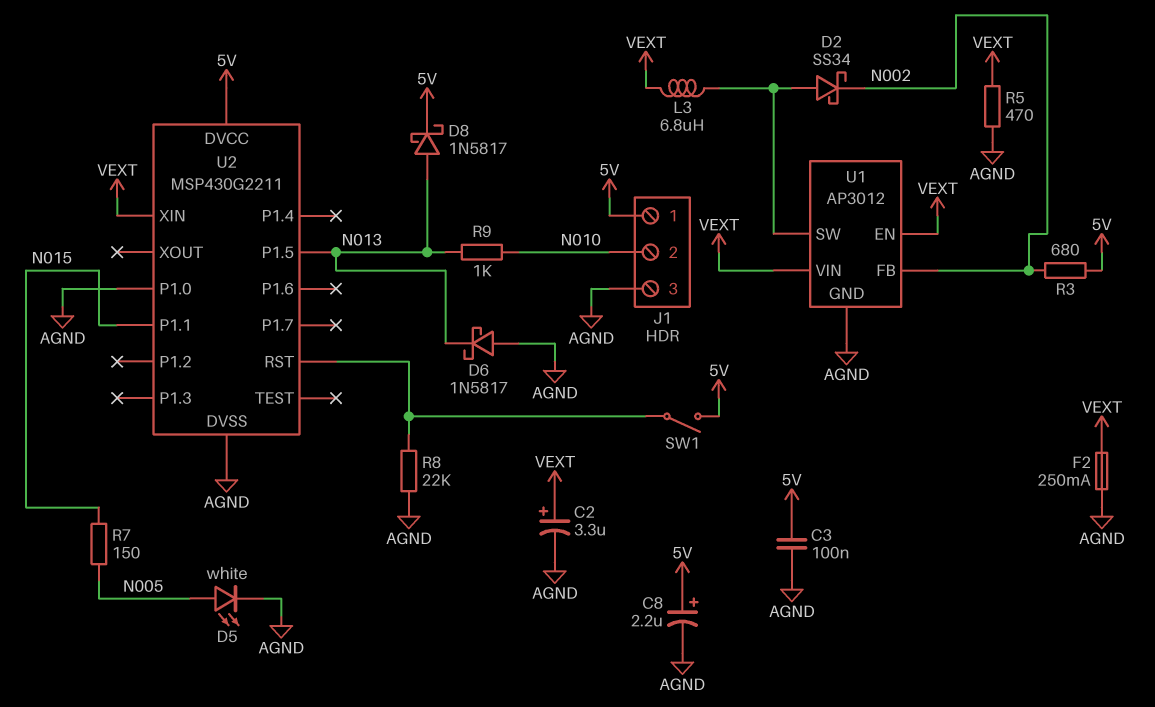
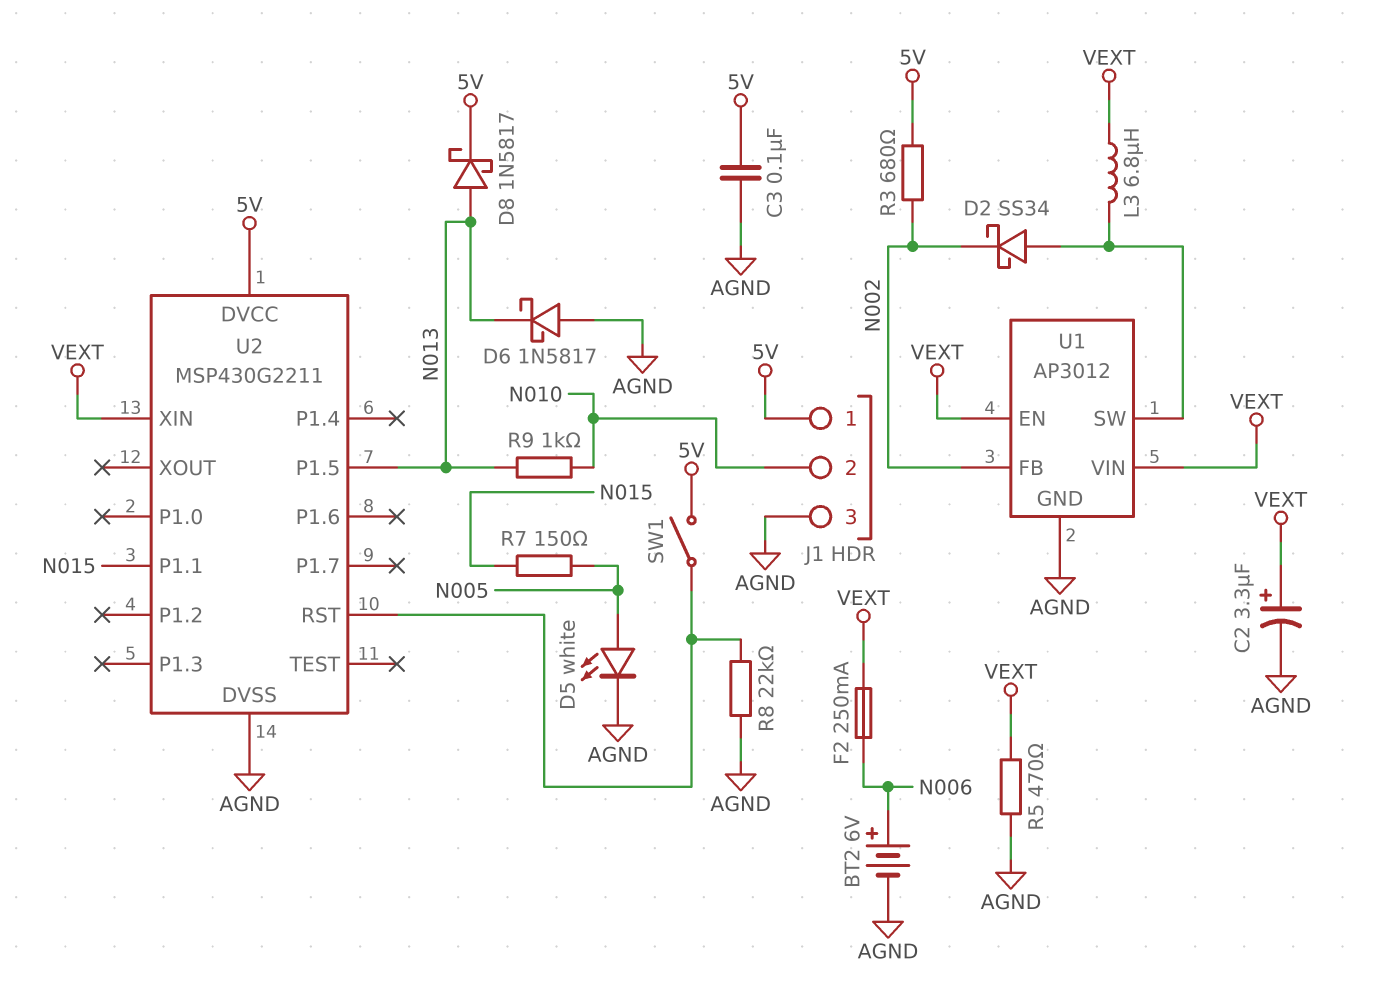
BT2: none -> 6V (plus N006, minus AGND)
C8: 2.2uF (plus 5V, minus AGND) -> none
F2: 250mA (AGND, VEXT) -> 250mA (N006, VEXT)
U2 pin P1.0: AGND -> none

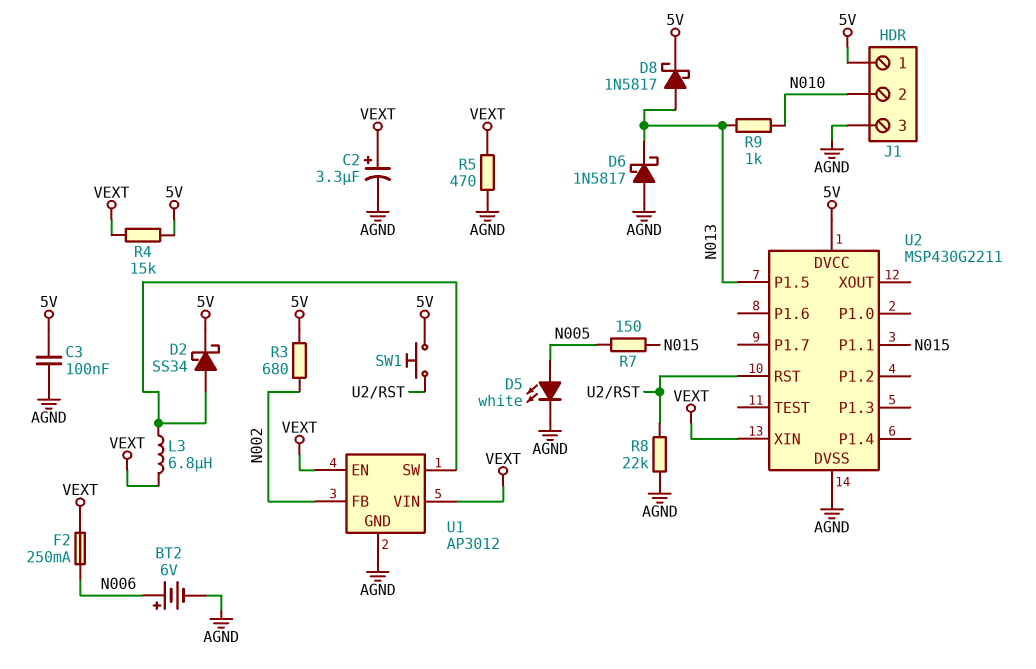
D2: schottky SS34 (A U1/SW, K N002) -> schottky SS34 (A U1/SW, K 5V)
R4: none -> 15k (5V, VEXT)
SW1: switch (5V, U2/RST) -> button (5V, U2/RST)

